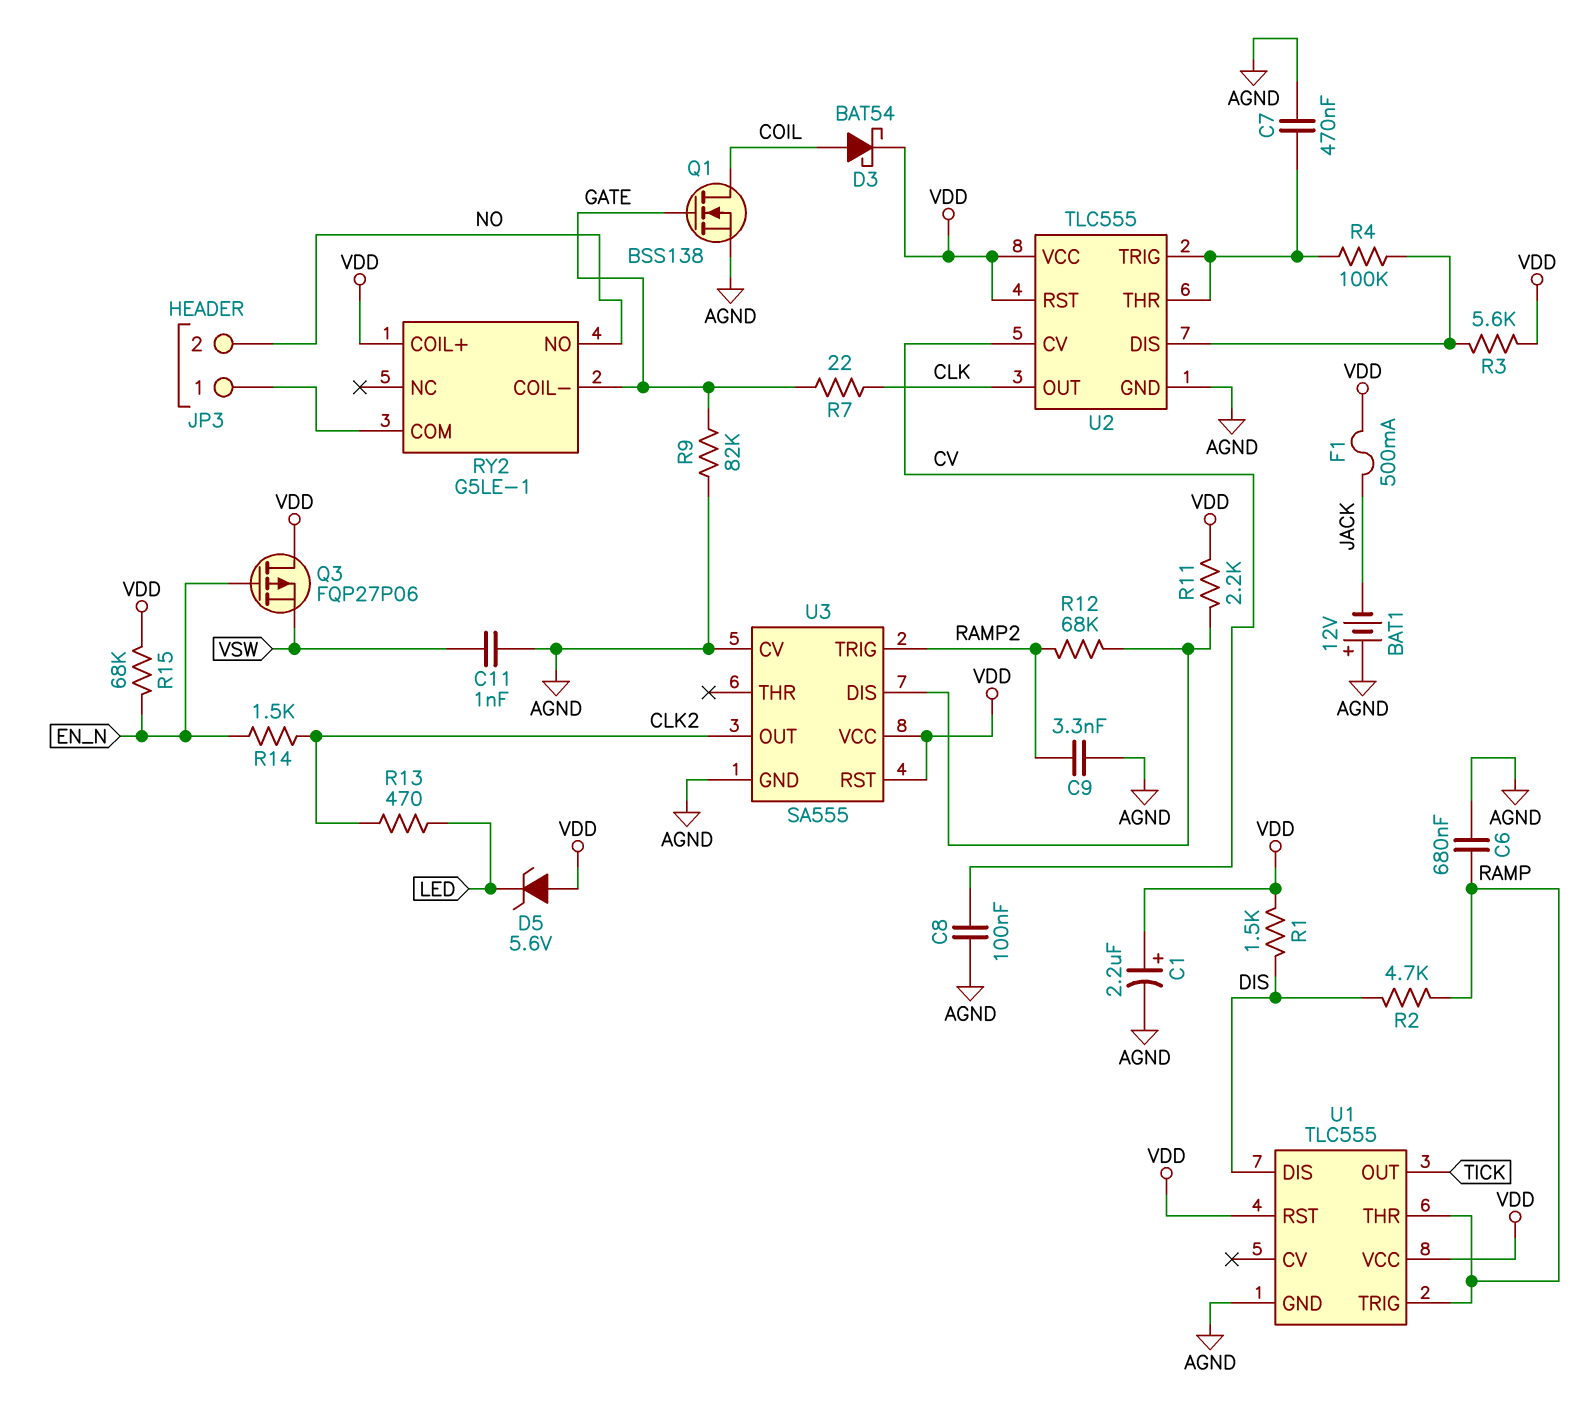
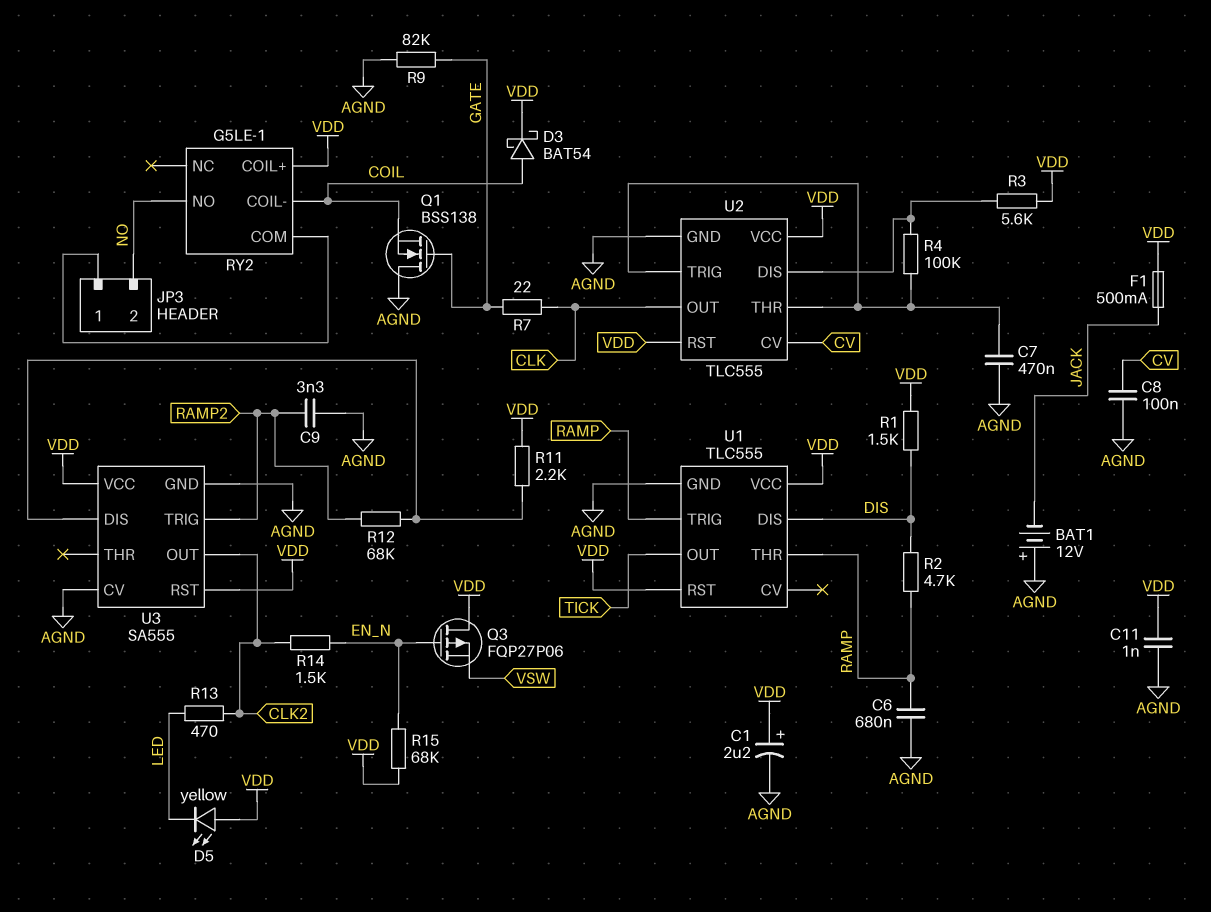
C11: 1nF (AGND, VSW) -> 1nF (AGND, VDD)
D5: zener 5.6V (A VDD, K LED) -> LED yellow (A VDD, K LED)
Q1: NMOS BSS138 (G GATE, D COIL, S AGND) -> NMOS BSS138 (G GATE, D AGND, S COIL)
RY2 pin COIL-: GATE -> COIL

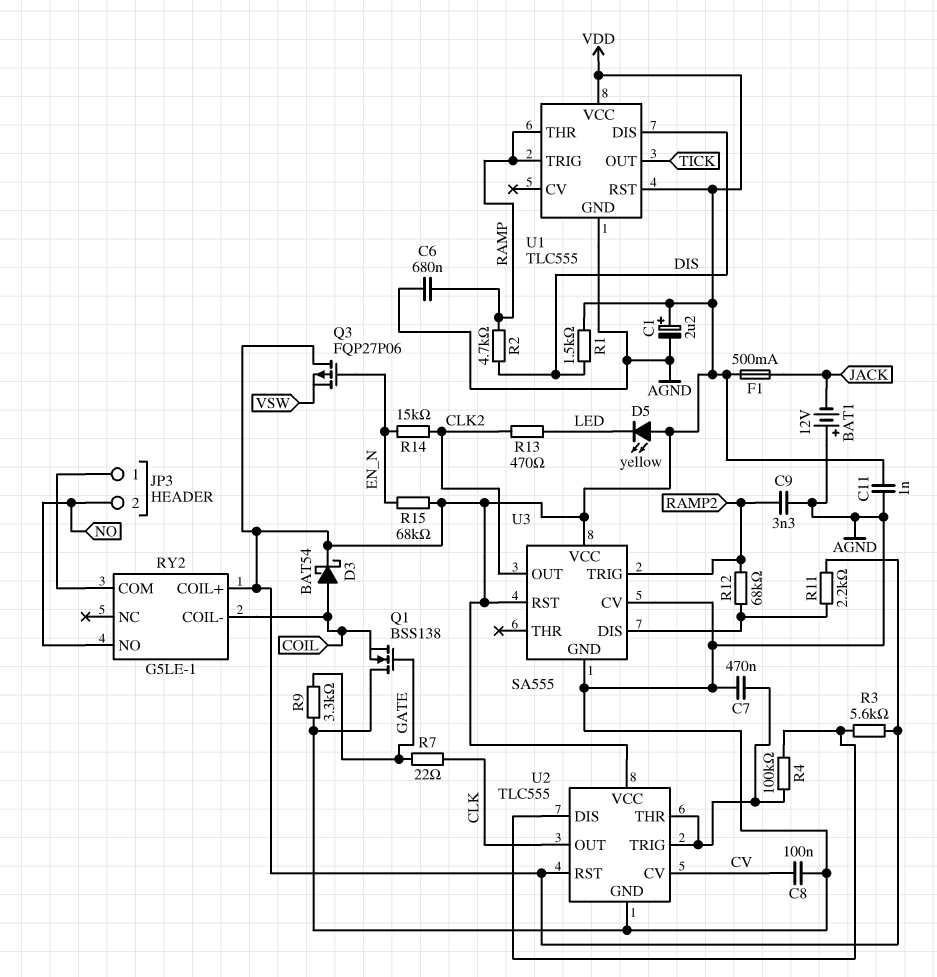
R9: 82k (AGND, GATE) -> 3.3k (AGND, GATE)
R14: 1.5k (CLK2, EN_N) -> 15k (CLK2, EN_N)

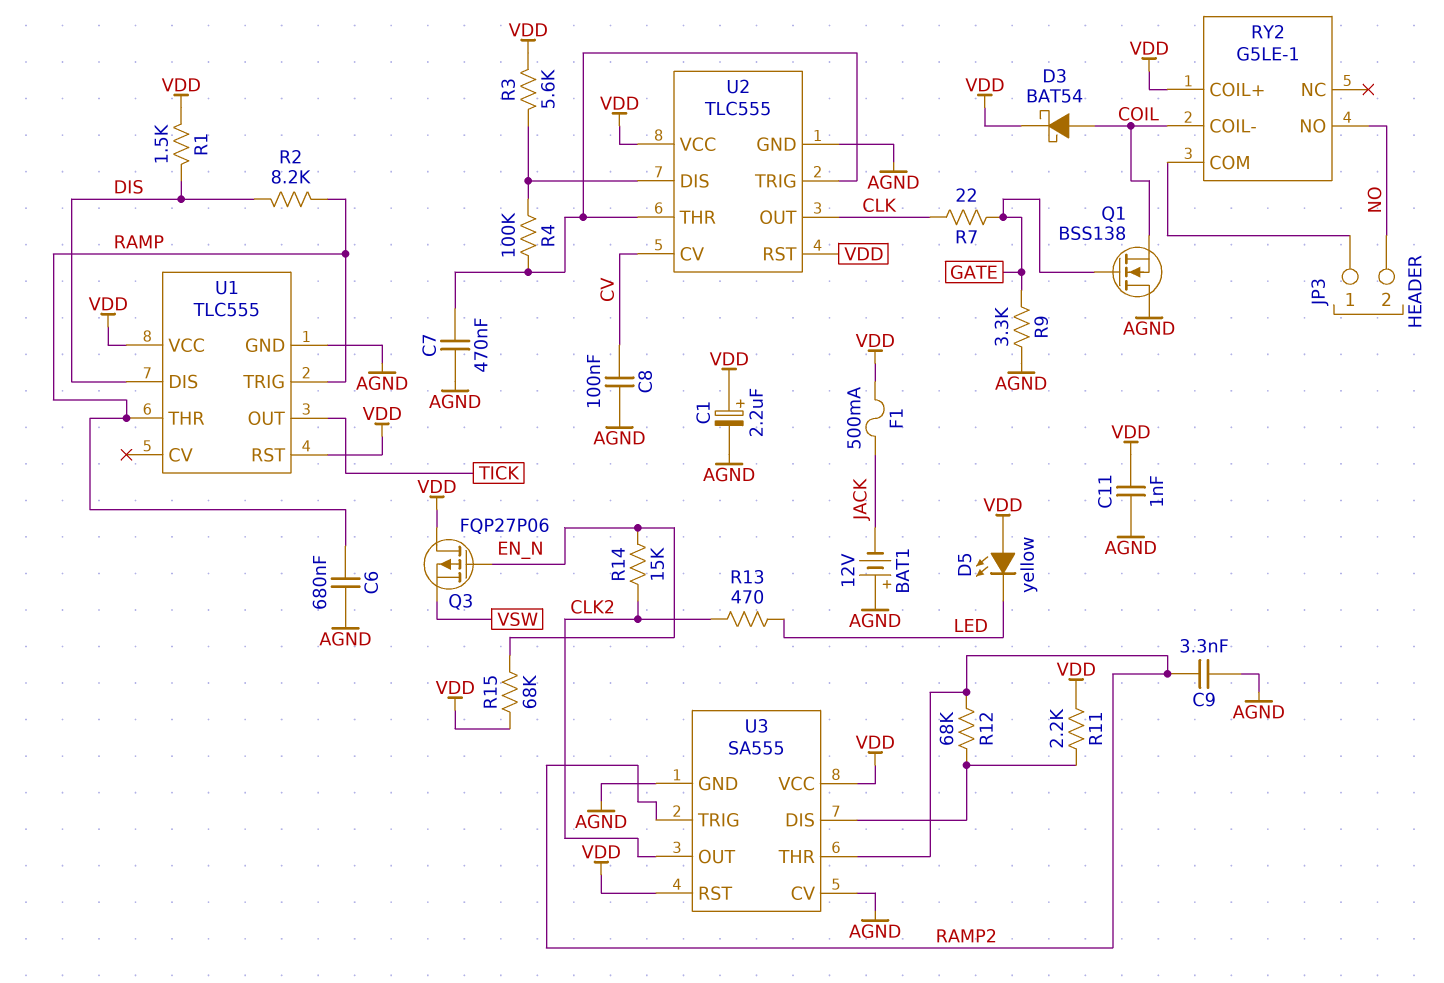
R2: 4.7k (DIS, RAMP) -> 8.2k (DIS, RAMP)
U3 pin THR: none -> RAMP2

